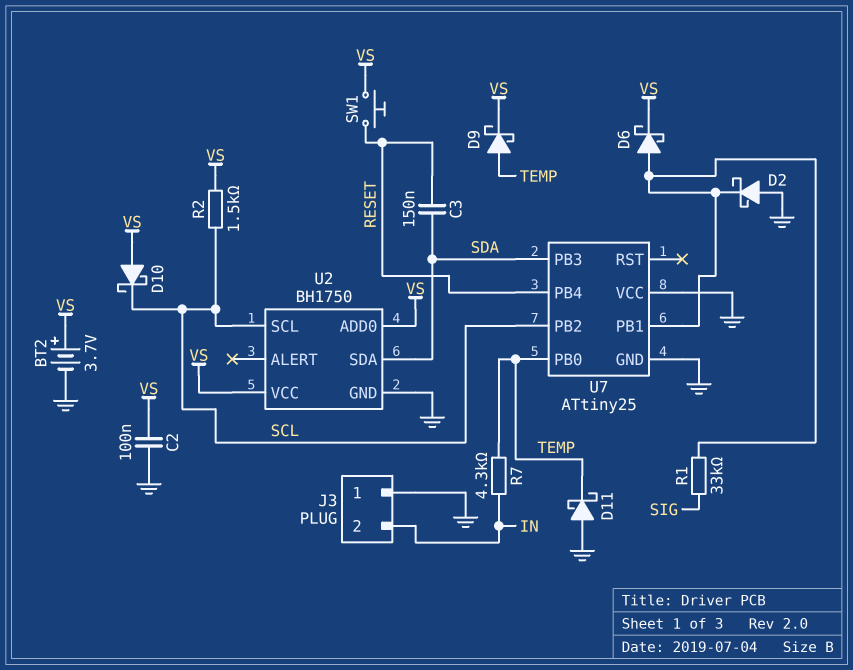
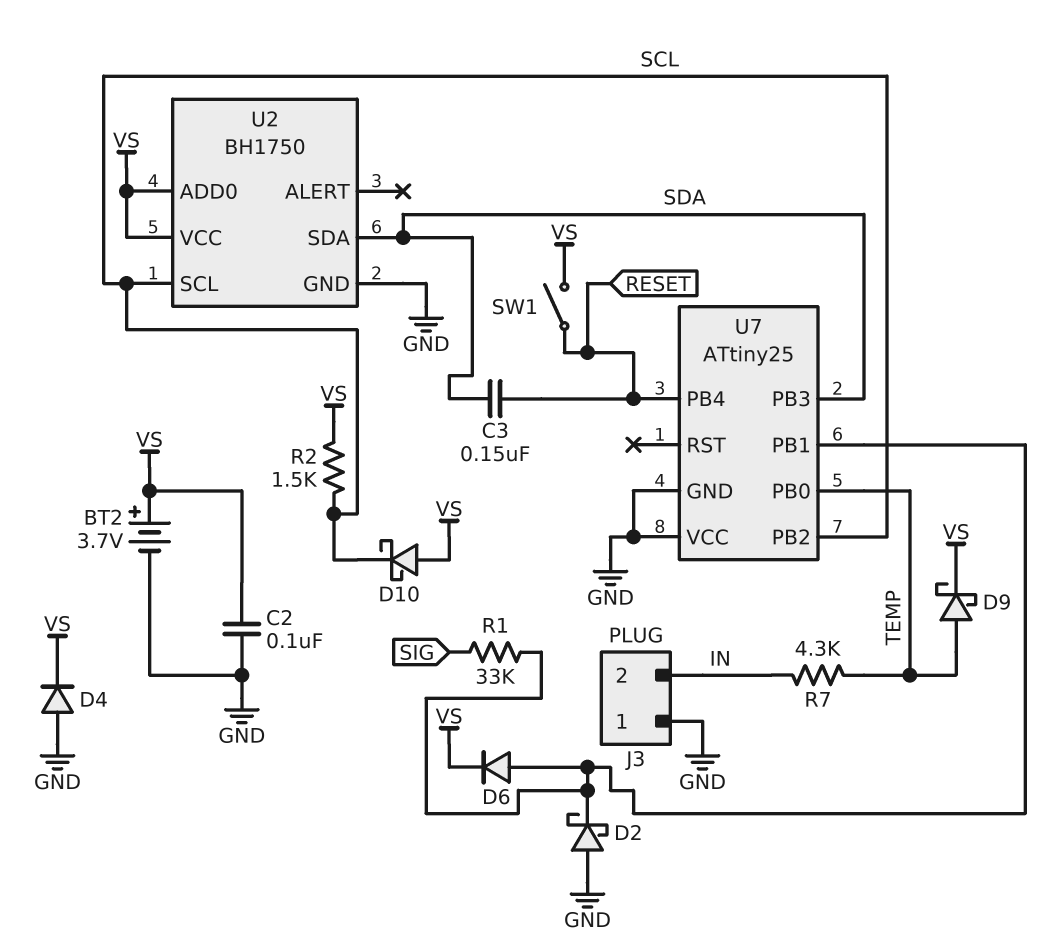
D4: none -> diode (A GND, K VS)
D6: schottky (A U7/PB1, K VS) -> diode (A U7/PB1, K VS)
D11: schottky (A GND, K TEMP) -> none
SW1: button (RESET, VS) -> switch (RESET, VS)

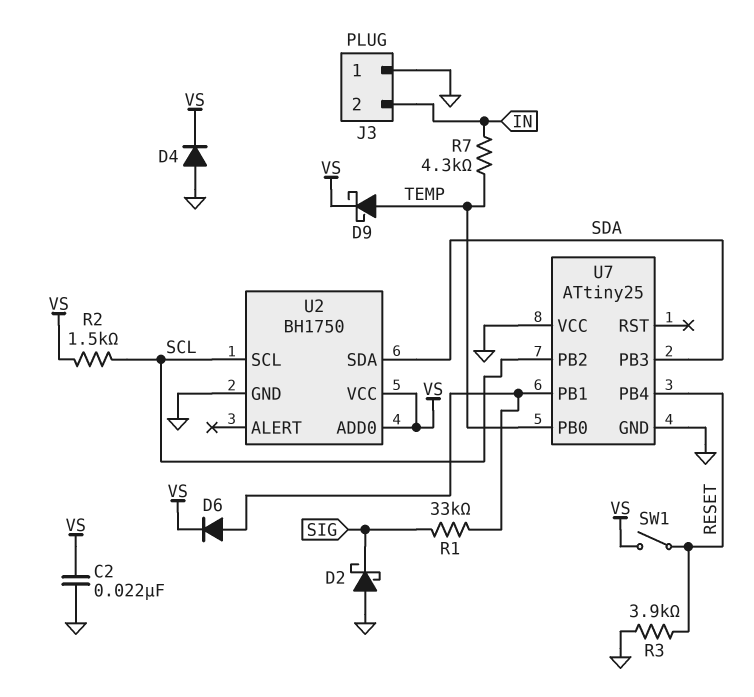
BT2: 3.7V (plus VS, minus GND) -> none
C2: 100nF (GND, VS) -> 22nF (GND, VS)
C3: 150nF (RESET, SDA) -> none
D2: schottky (A GND, K U7/PB1) -> schottky (A GND, K SIG)
D10: schottky (A VS, K SCL) -> none
R3: none -> 3.9k (GND, RESET)

